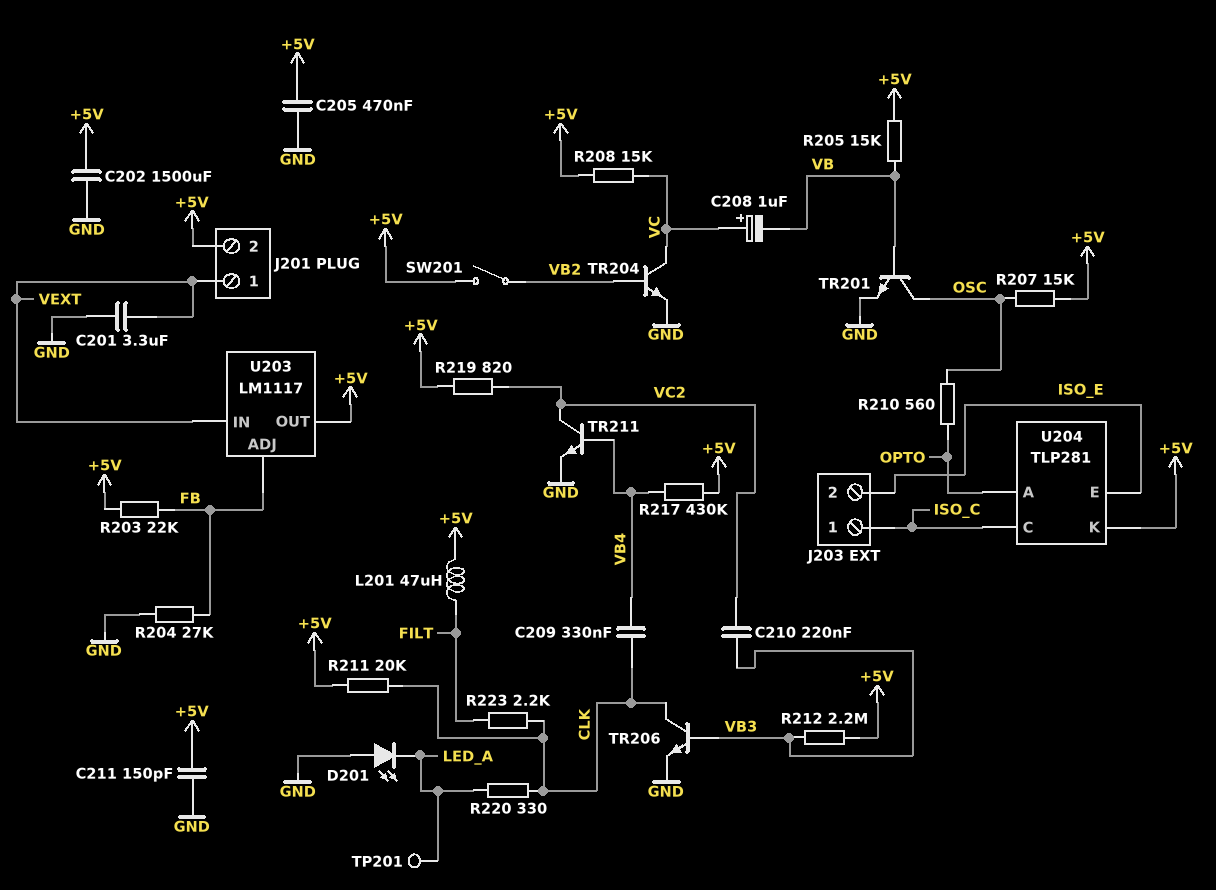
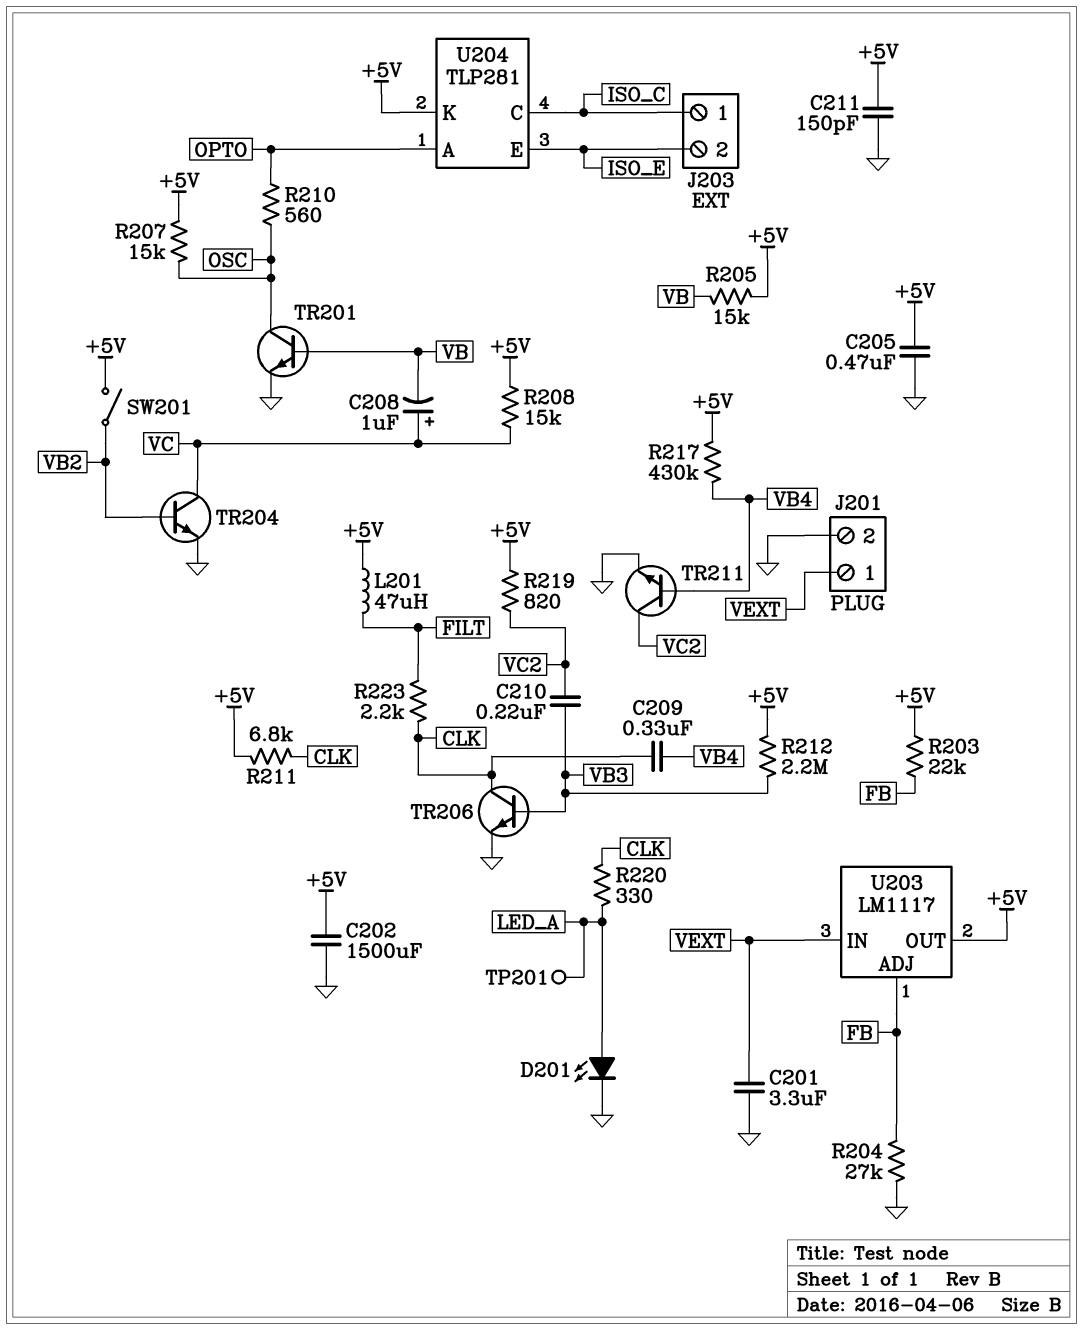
D201: LED (A GND, K LED_A) -> LED (A LED_A, K GND)
J201 pin 2: +5V -> GND
R211: 20k (+5V, CLK) -> 6.8k (+5V, CLK)

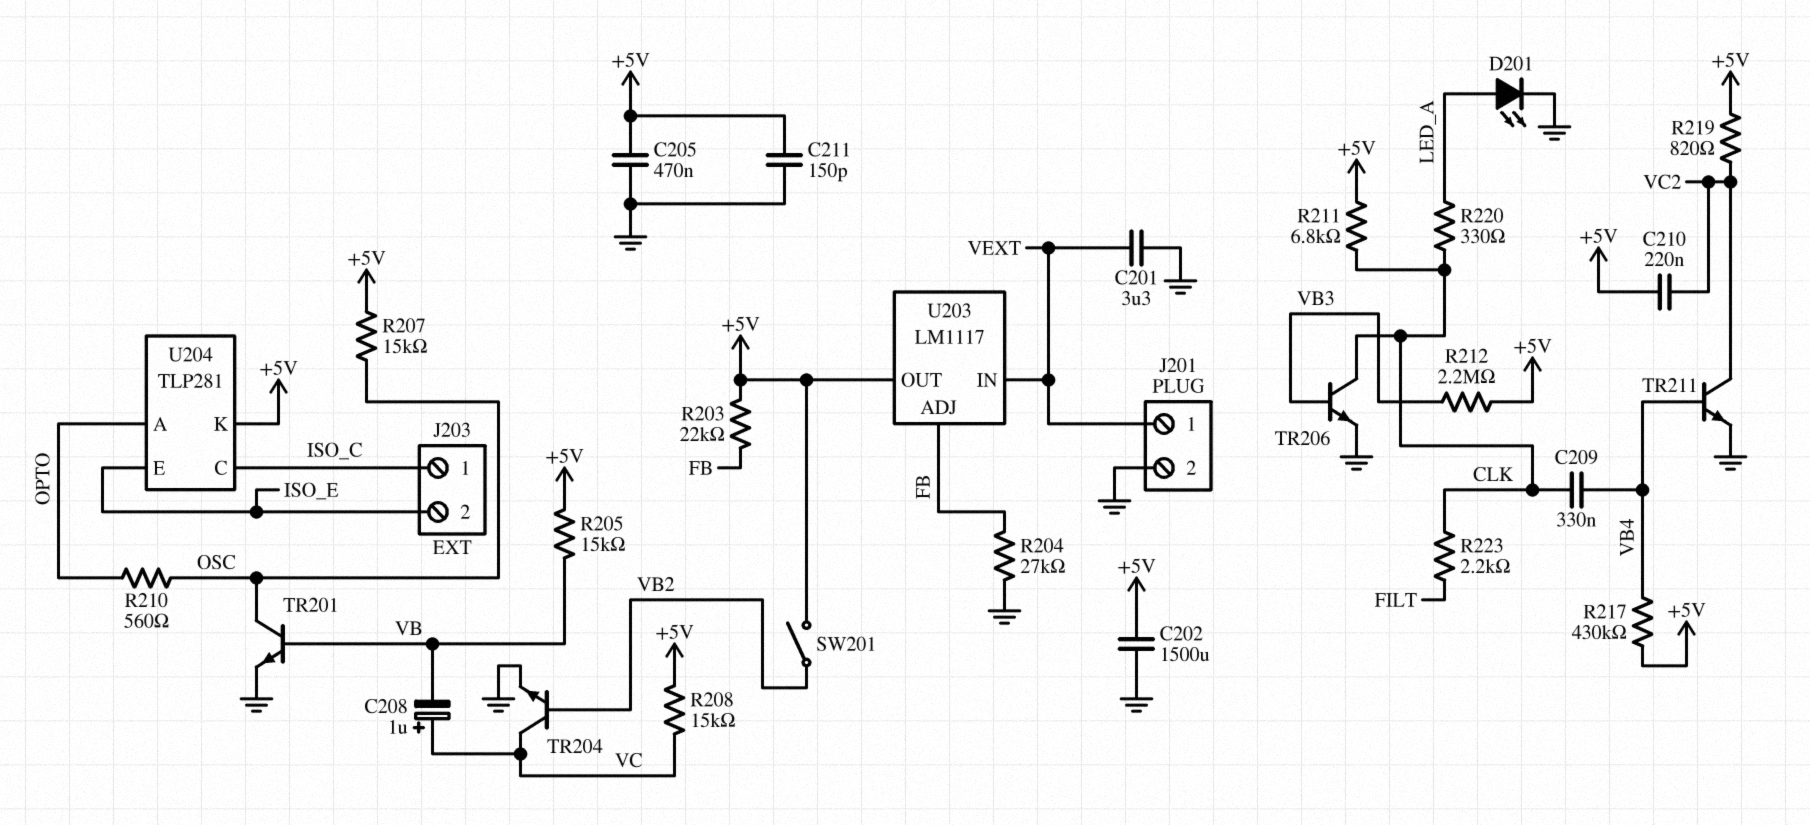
C210: 220nF (VB3, VC2) -> 220nF (+5V, VC2)
L201: 47uH (+5V, FILT) -> none
TP201: test point (LED_A) -> none

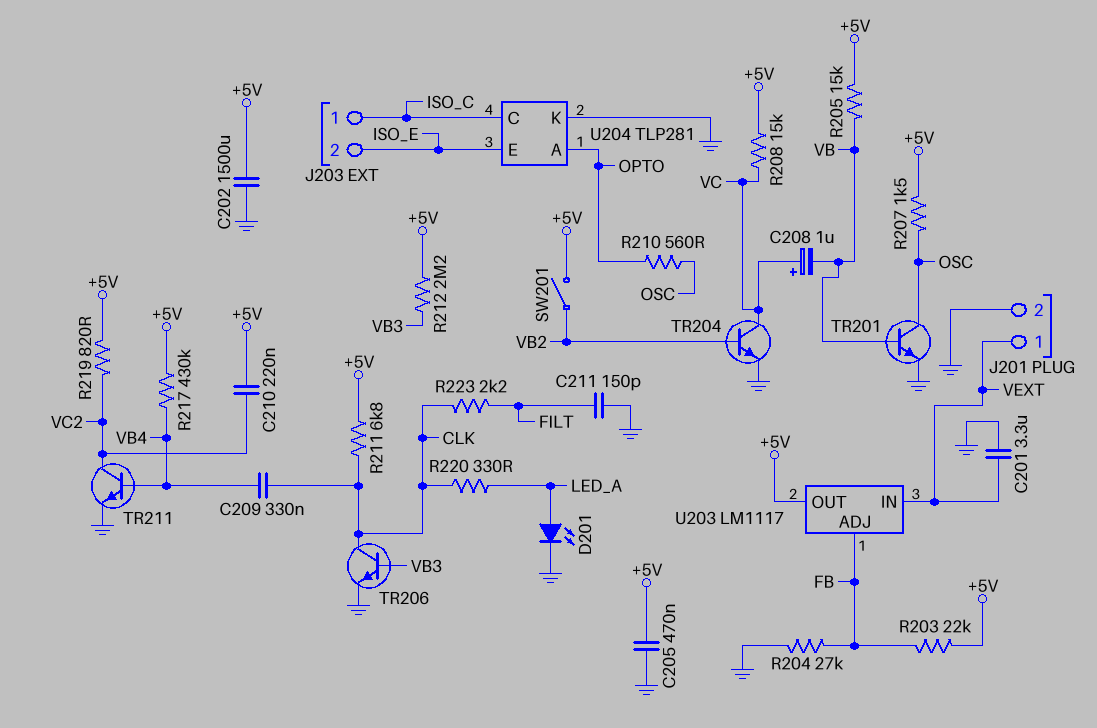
C211: 150pF (+5V, GND) -> 150pF (FILT, GND)
R207: 15k (+5V, OSC) -> 1.5k (+5V, OSC)
U204 pin K: +5V -> GND

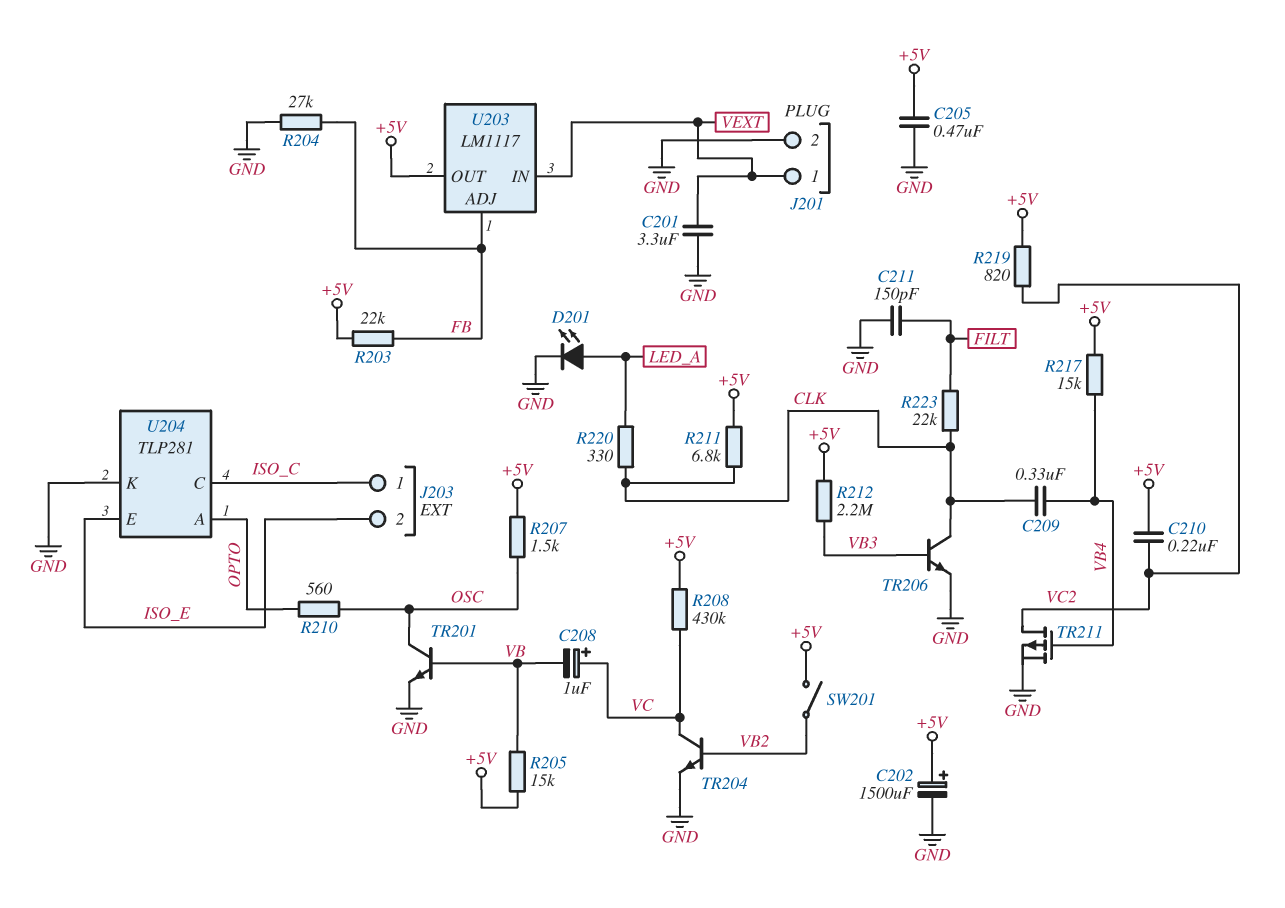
C202: 1500uF (+5V, GND) -> 1500uF (plus +5V, minus GND)
R208: 15k (+5V, VC) -> 430k (+5V, VC)
R217: 430k (+5V, VB4) -> 15k (+5V, VB4)
R223: 2.2k (CLK, FILT) -> 22k (CLK, FILT)
TR211: NPN (B VB4, C VC2, E GND) -> PMOS (G VB4, D VC2, S GND)

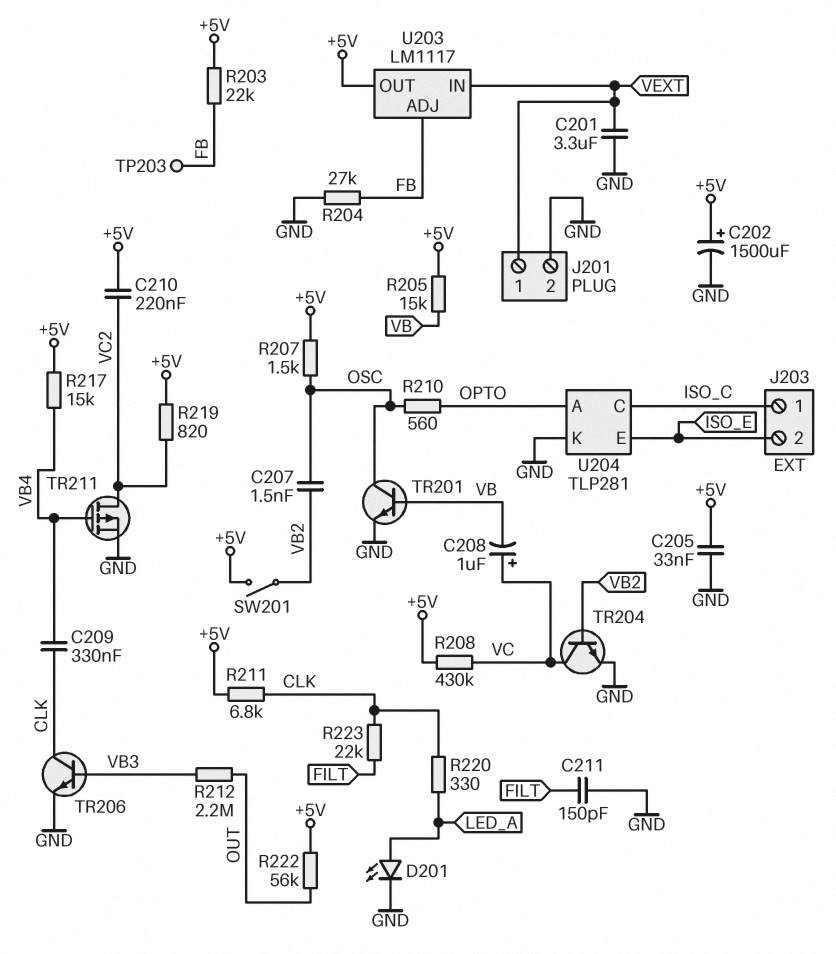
C205: 470nF (+5V, GND) -> 33nF (+5V, GND)
C207: none -> 1.5nF (OSC, VB2)
R212: 2.2M (+5V, VB3) -> 2.2M (OUT, VB3)
R222: none -> 56k (+5V, OUT)
TP203: none -> test point (FB)

